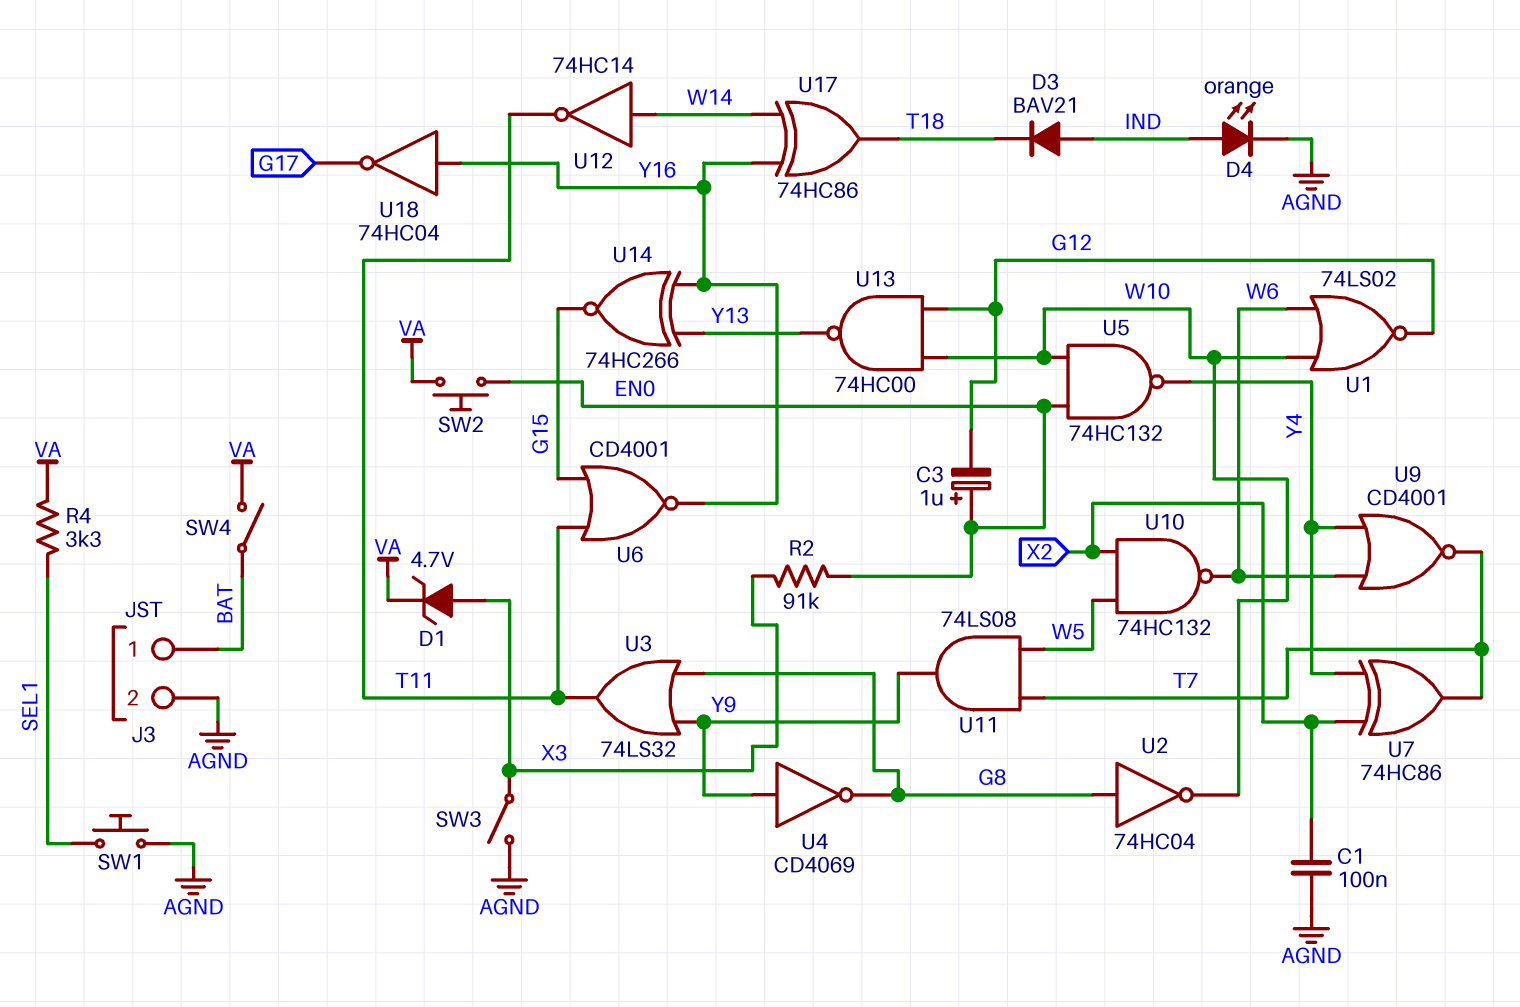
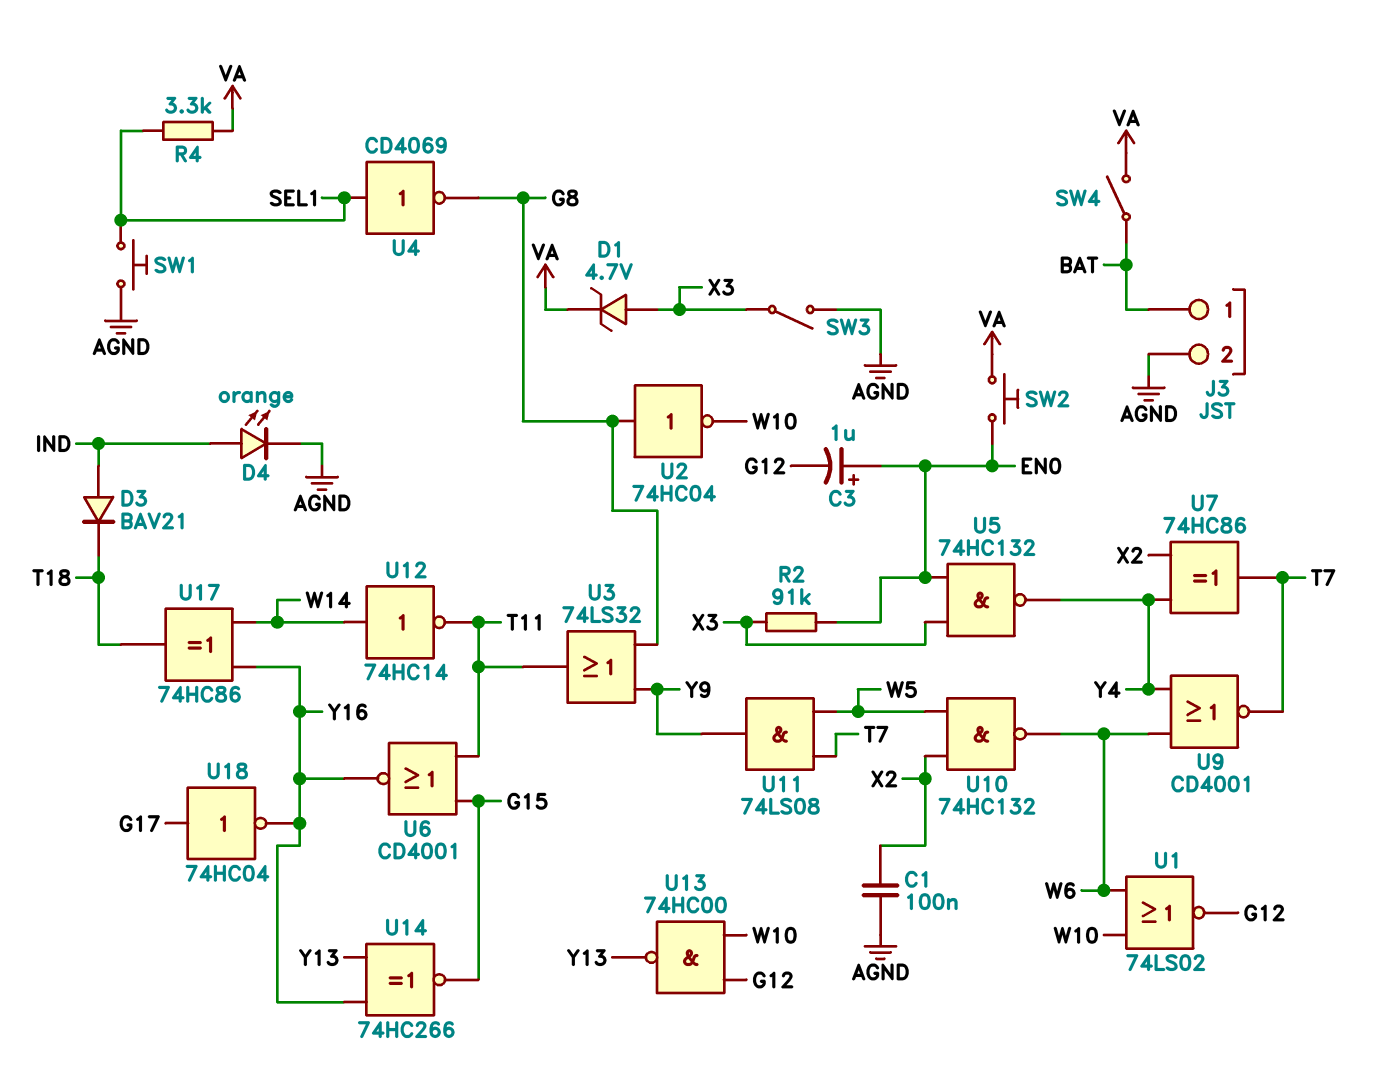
U4: NOT CD4069 (in Y9, out G8) -> NOT CD4069 (in SEL1, out G8)
U5: NAND 74HC132 (in EN0, in W10, out Y4) -> NAND 74HC132 (in EN0, in X3, out Y4)
U18: NOT 74HC04 (in Y16, out G17) -> NOT 74HC04 (in G17, out Y16)

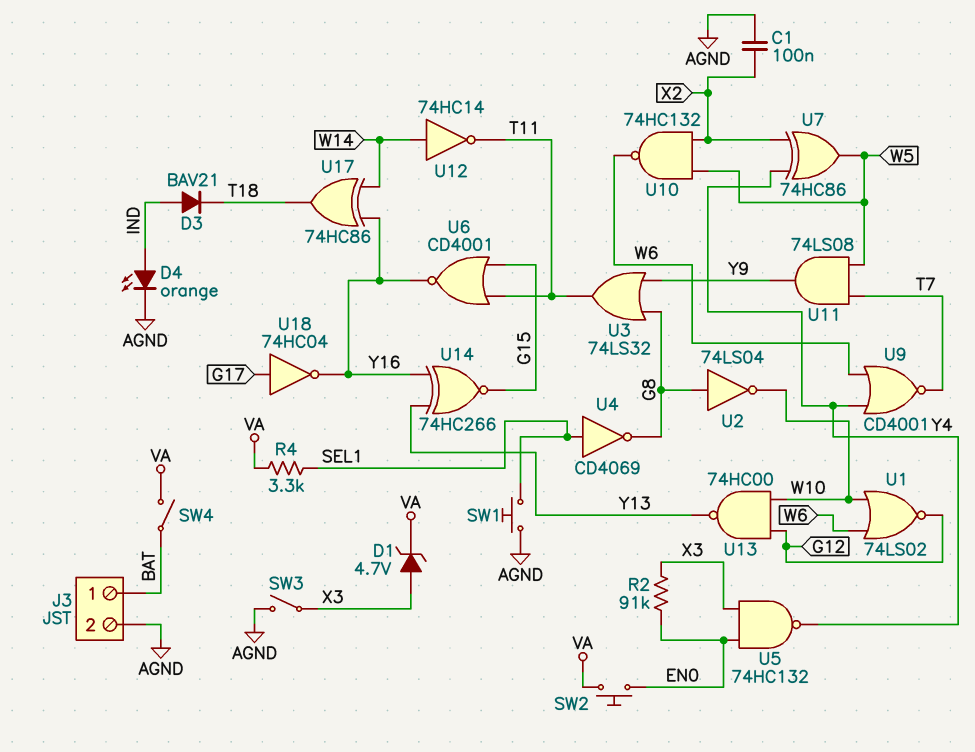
C3: 1uF (plus EN0, minus G12) -> none
U2: NOT 74HC04 (in G8, out W10) -> NOT 74LS04 (in G8, out W10)
U7: XOR 74HC86 (in X2, in Y4, out T7) -> XOR 74HC86 (in X2, in Y4, out W5)

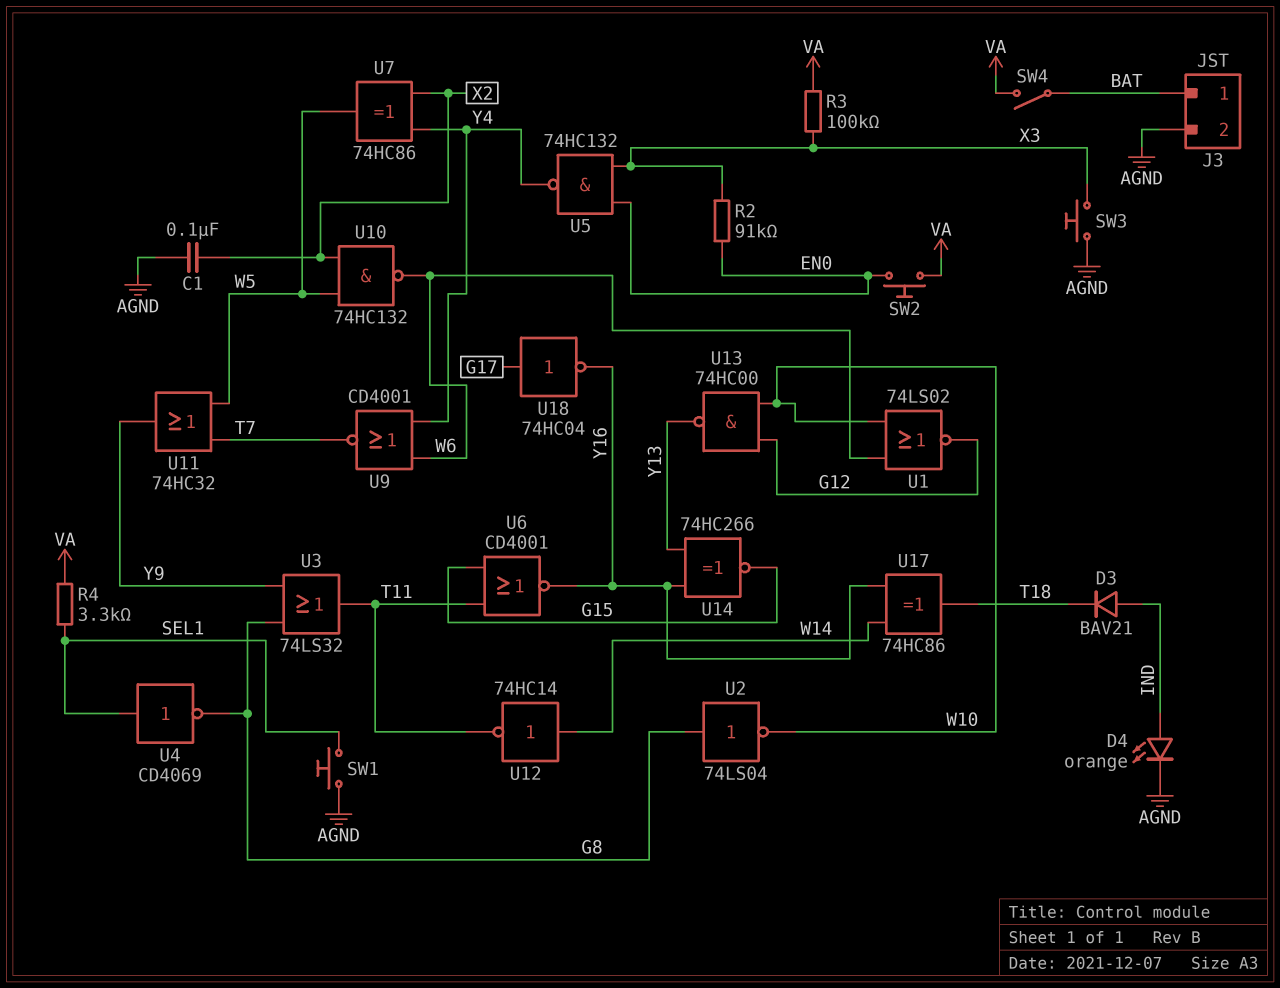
D1: zener 4.7V (A X3, K VA) -> none
R3: none -> 100k (VA, X3)
SW3: switch (AGND, X3) -> button (AGND, X3)
U11: AND 74LS08 (in T7, in W5, out Y9) -> OR 74HC32 (in T7, in W5, out Y9)

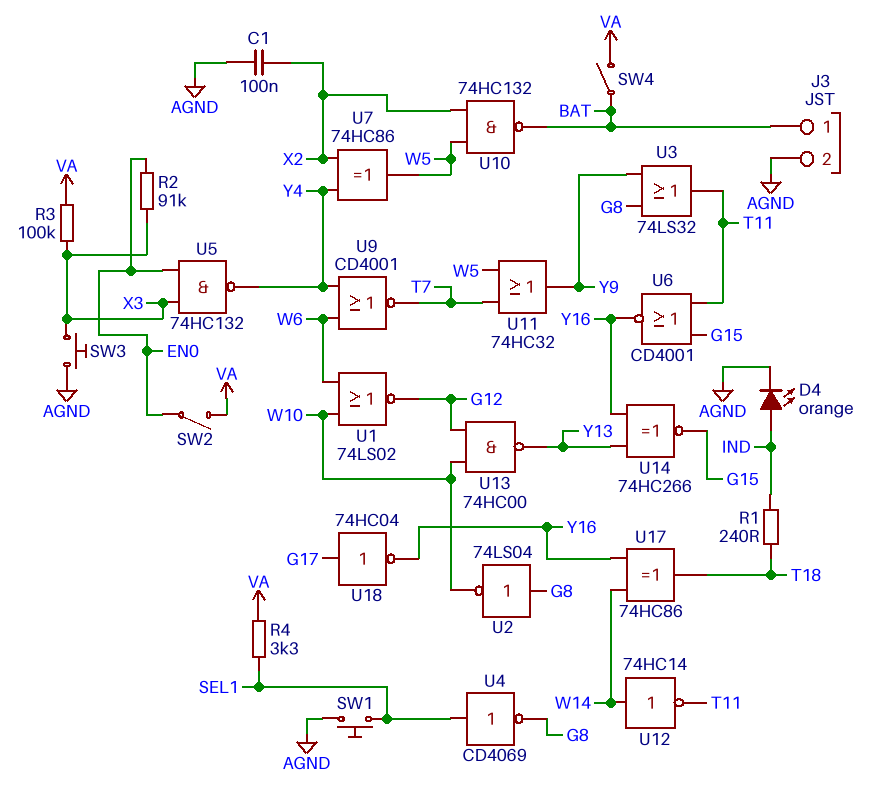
D3: diode BAV21 (A IND, K T18) -> none
R1: none -> 240 (IND, T18)
SW2: button (EN0, VA) -> switch (EN0, VA)
U10: NAND 74HC132 (in W5, in X2, out W6) -> NAND 74HC132 (in W5, in X2, out BAT)

